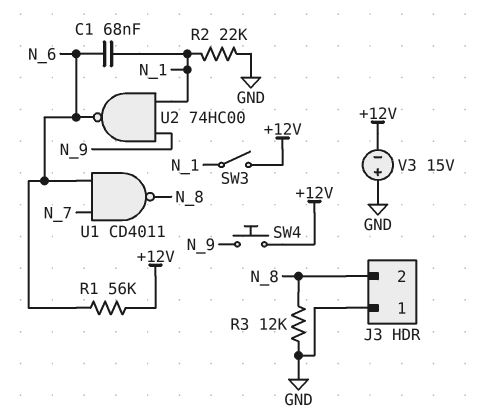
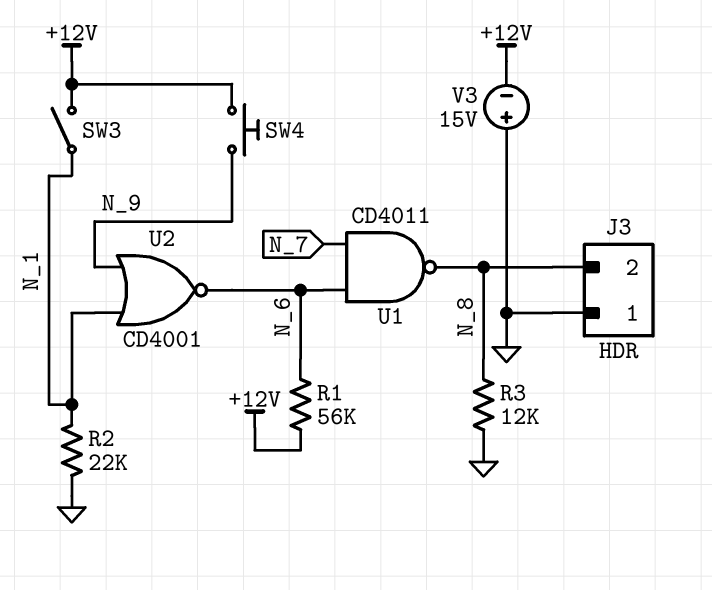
C1: 68nF (N_1, N_6) -> none
U2: NAND 74HC00 (in N_1, in N_9, out N_6) -> NOR CD4001 (in N_1, in N_9, out N_6)

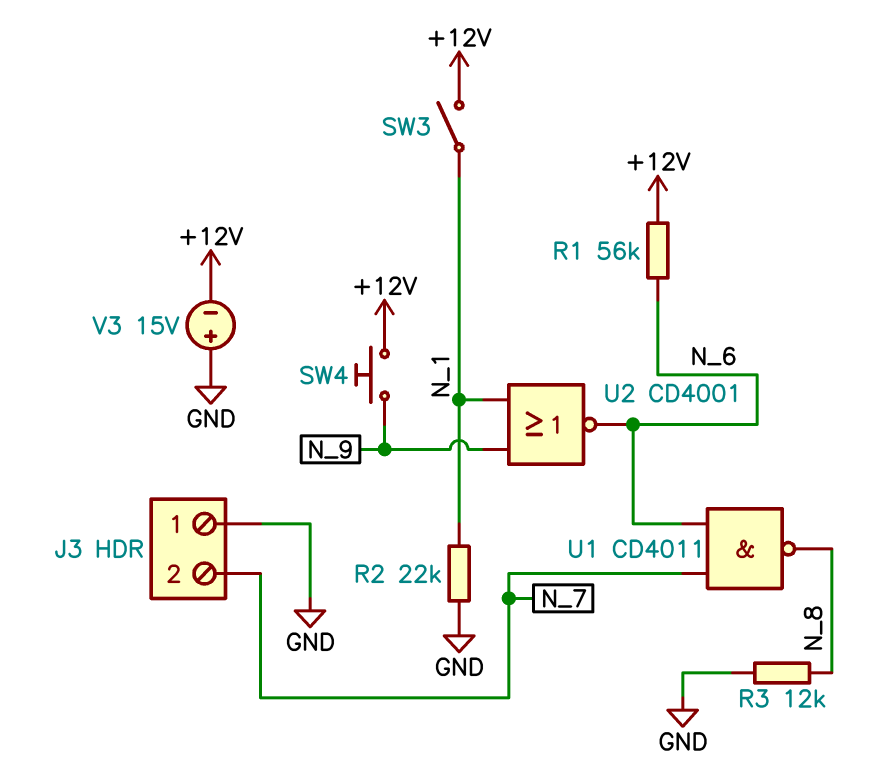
J3 pin 2: N_8 -> N_7

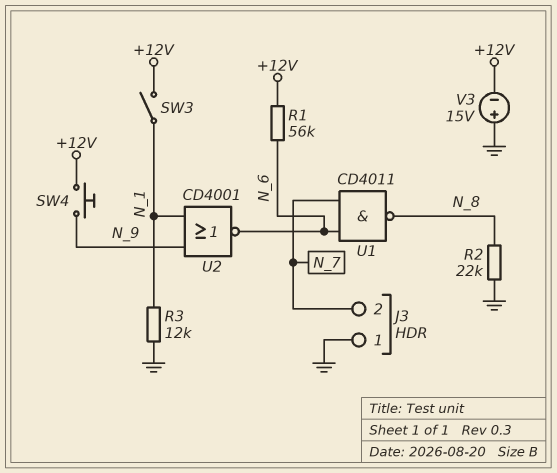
R2: 22k (GND, N_1) -> 22k (GND, N_8)
R3: 12k (GND, N_8) -> 12k (GND, N_1)

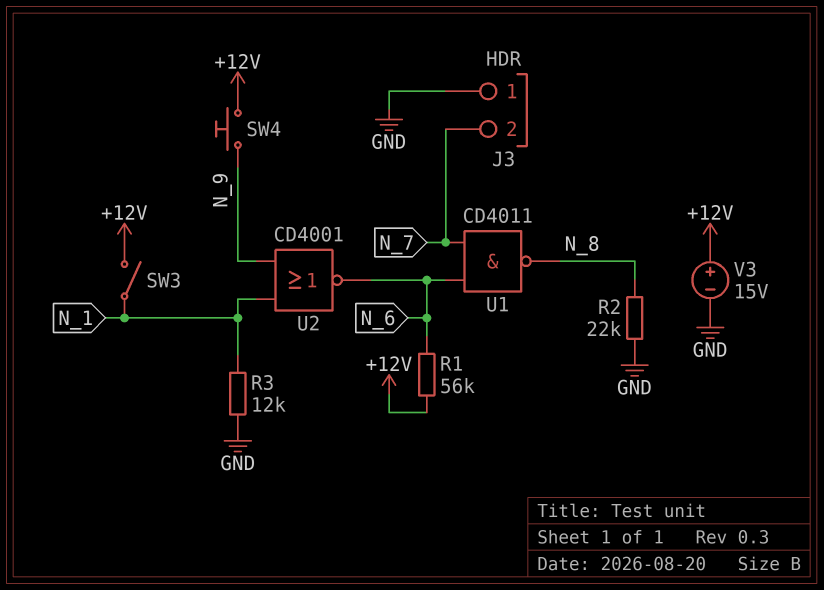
V3: 15V (plus GND, minus +12V) -> 15V (plus +12V, minus GND)

